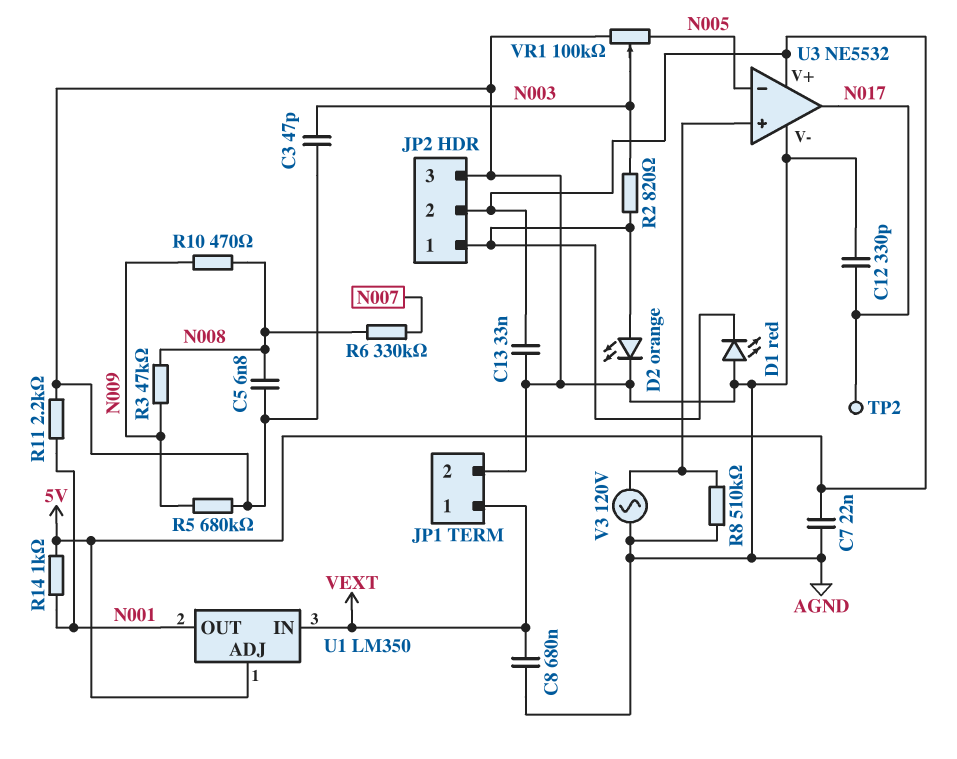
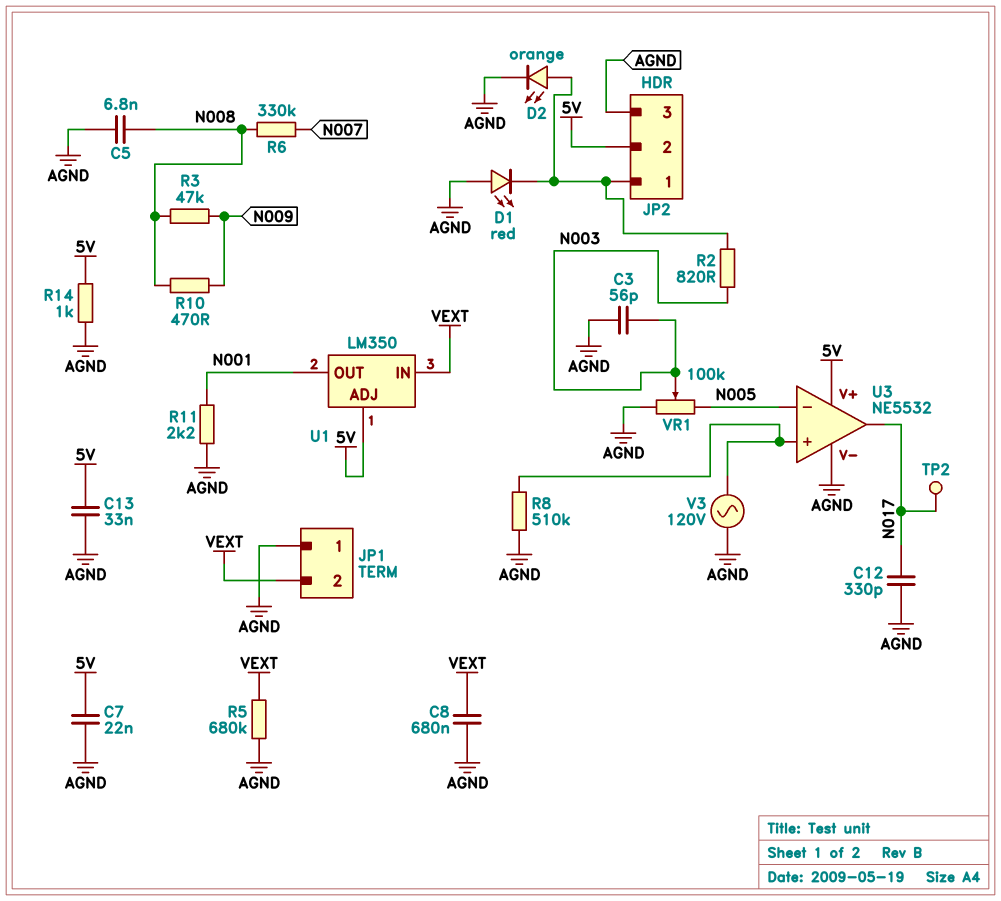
C3: 47pF (AGND, N003) -> 56pF (AGND, N003)
JP1 pin 1: VEXT -> AGND
JP1 pin 2: AGND -> VEXT
R5: 680k (AGND, N009) -> 680k (AGND, VEXT)
R14: 1k (5V, N001) -> 1k (5V, AGND)

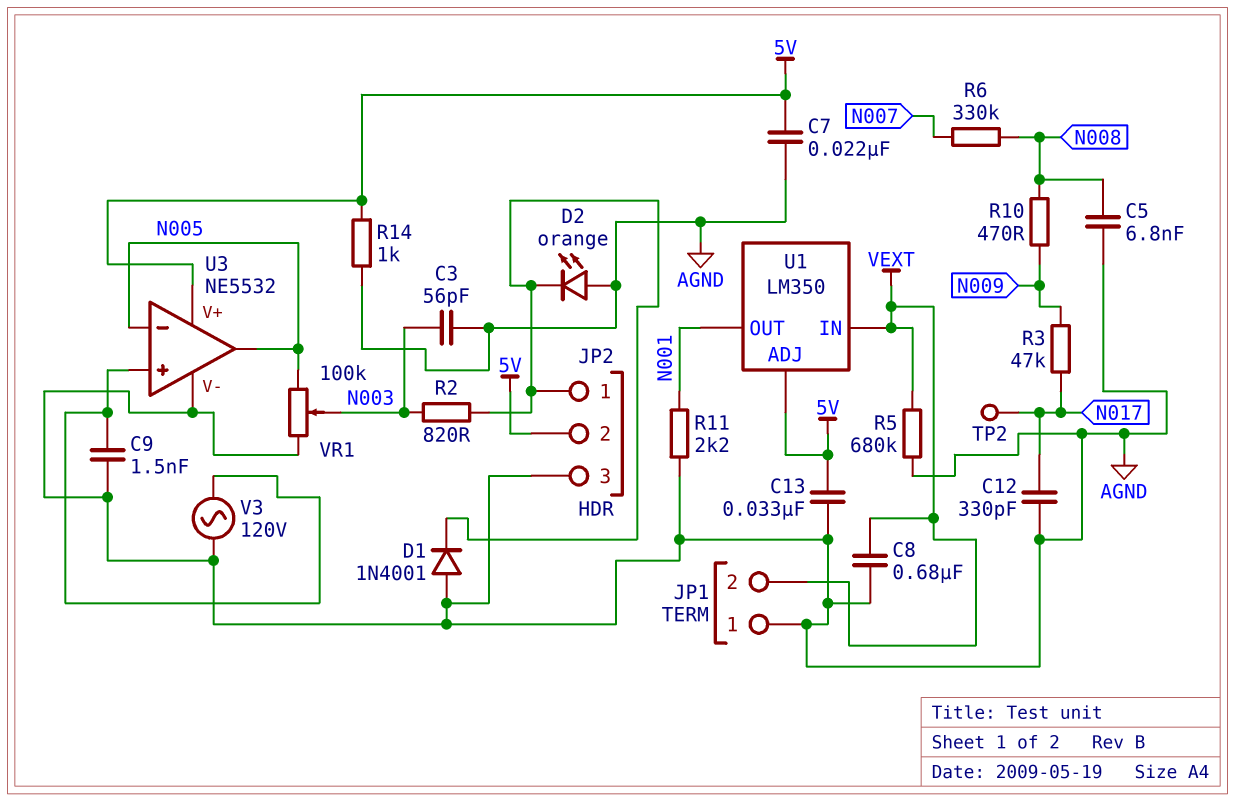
C9: none -> 1.5nF (AGND, U3/in+)
D1: LED red (A AGND, K JP2/1) -> diode 1N4001 (A AGND, K JP2/1)
D2: LED orange (A JP2/1, K AGND) -> LED orange (A AGND, K JP2/1)
R3: 47k (N008, N009) -> 47k (N009, N017)
R8: 510k (AGND, U3/in+) -> none
U3 pin out: N017 -> N005

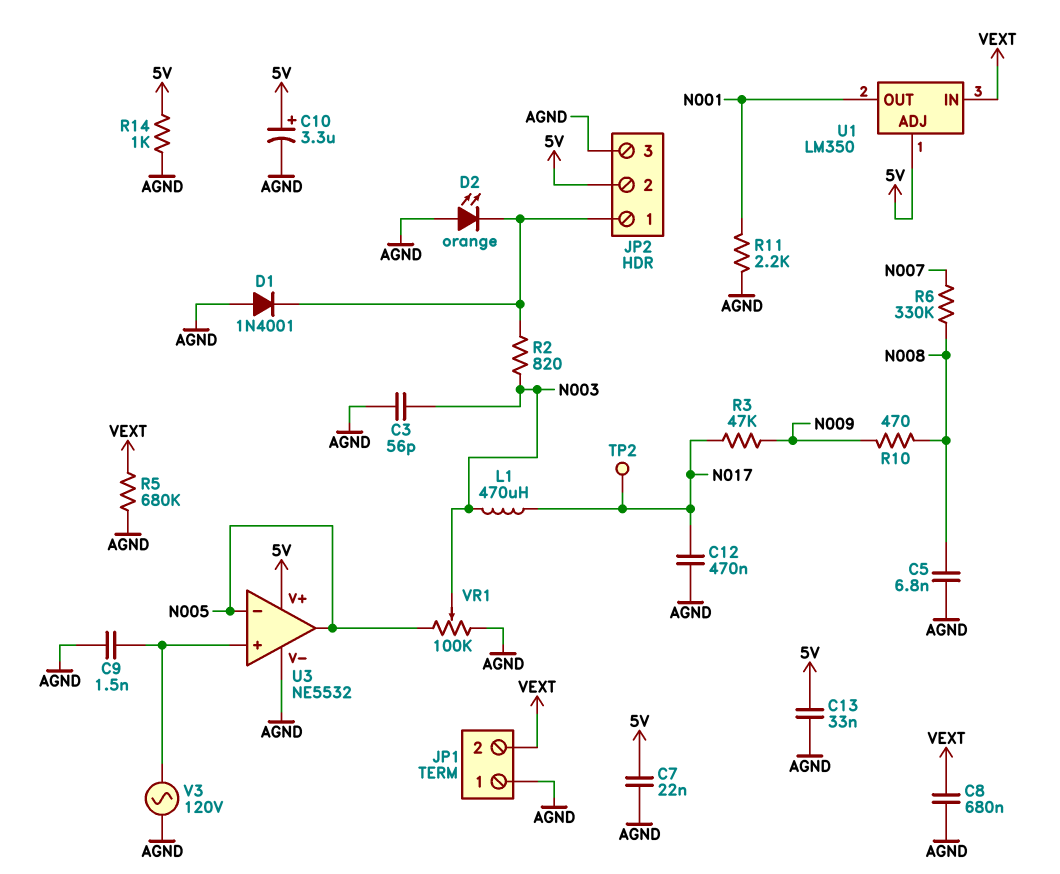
C10: none -> 3.3uF (plus 5V, minus AGND)
C12: 330pF (AGND, N017) -> 470nF (AGND, N017)
L1: none -> 470uH (N003, N017)

